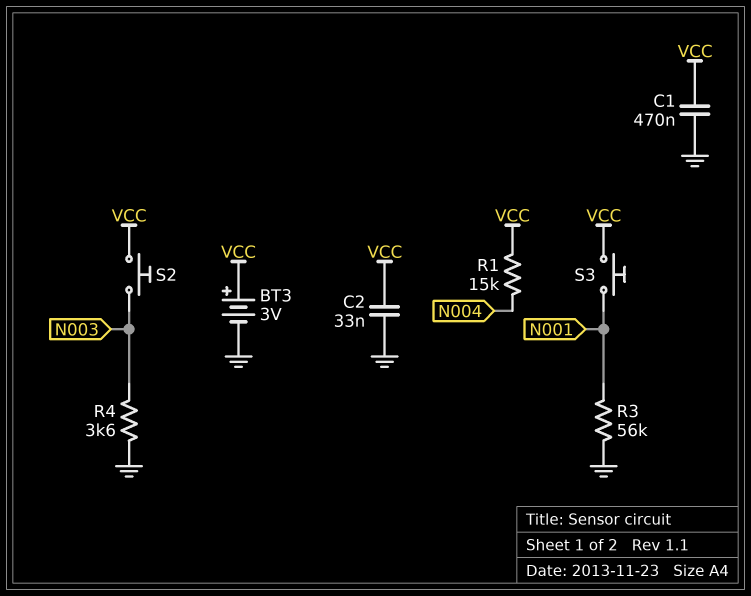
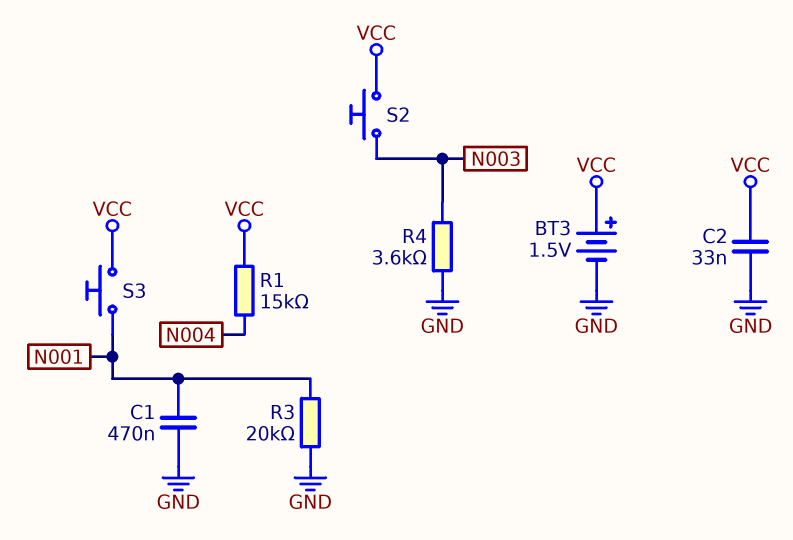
BT3: 3V (plus VCC, minus GND) -> 1.5V (plus VCC, minus GND)
C1: 470nF (GND, VCC) -> 470nF (GND, N001)
R3: 56k (GND, N001) -> 20k (GND, N001)

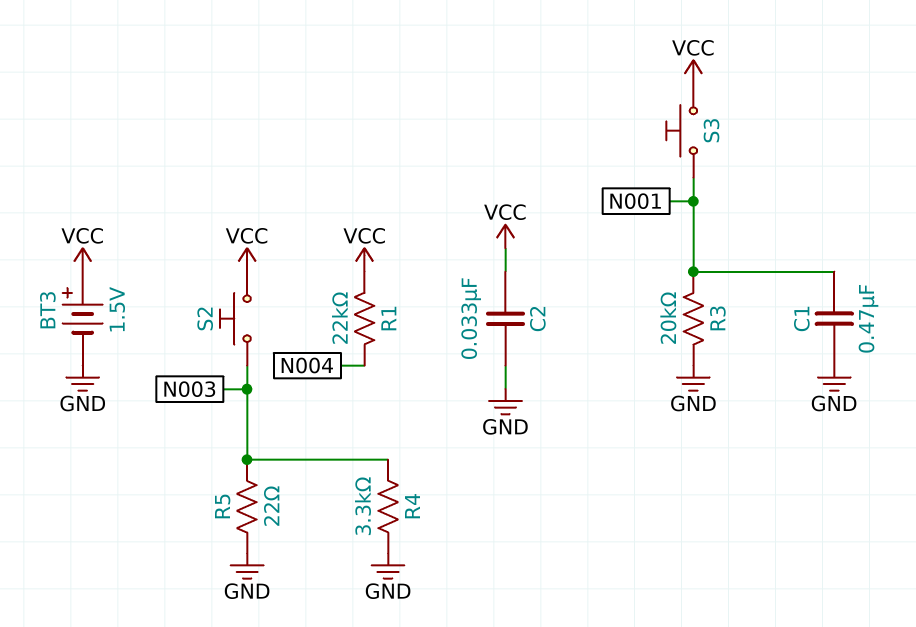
R1: 15k (N004, VCC) -> 22k (N004, VCC)
R4: 3.6k (GND, N003) -> 3.3k (GND, N003)
R5: none -> 22 (GND, N003)

